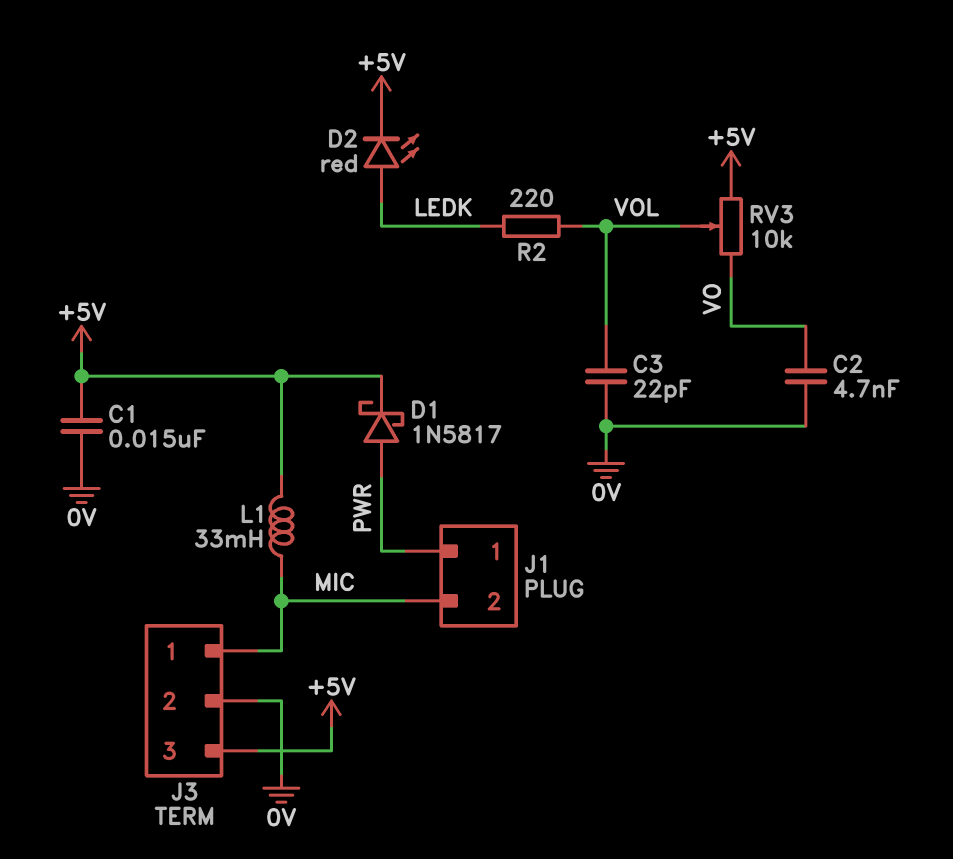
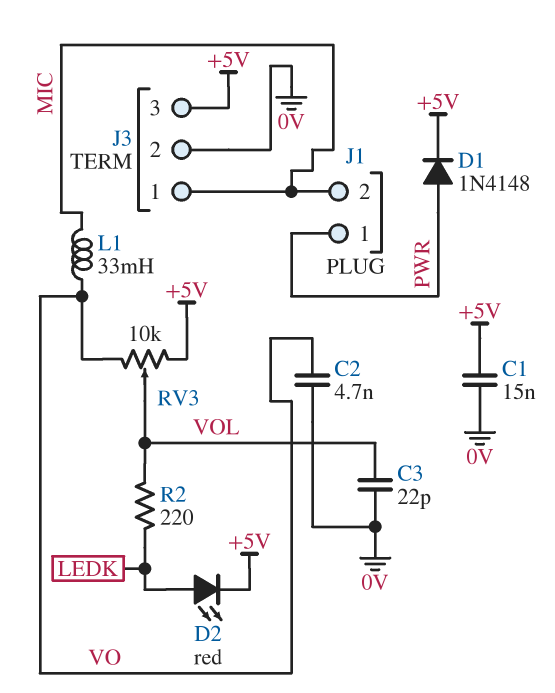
D1: schottky 1N5817 (A PWR, K +5V) -> diode 1N4148 (A PWR, K +5V)
L1: 33mH (+5V, MIC) -> 33mH (MIC, VO)

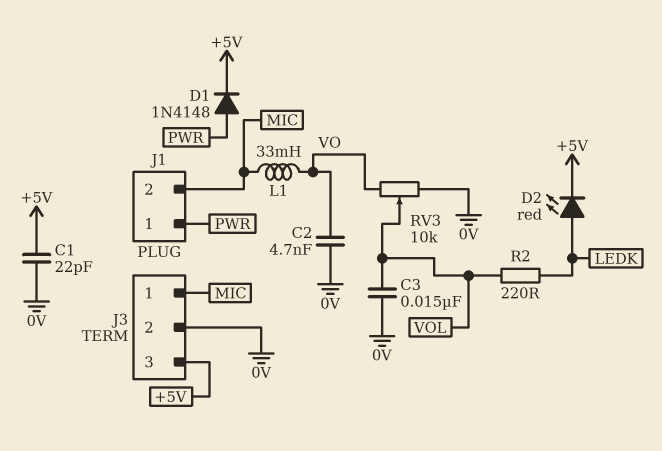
C1: 15nF (+5V, 0V) -> 22pF (+5V, 0V)
C3: 22pF (0V, VOL) -> 15nF (0V, VOL)
RV3: 10k (+5V, VO, wiper VOL) -> 10k (0V, VO, wiper VOL)

